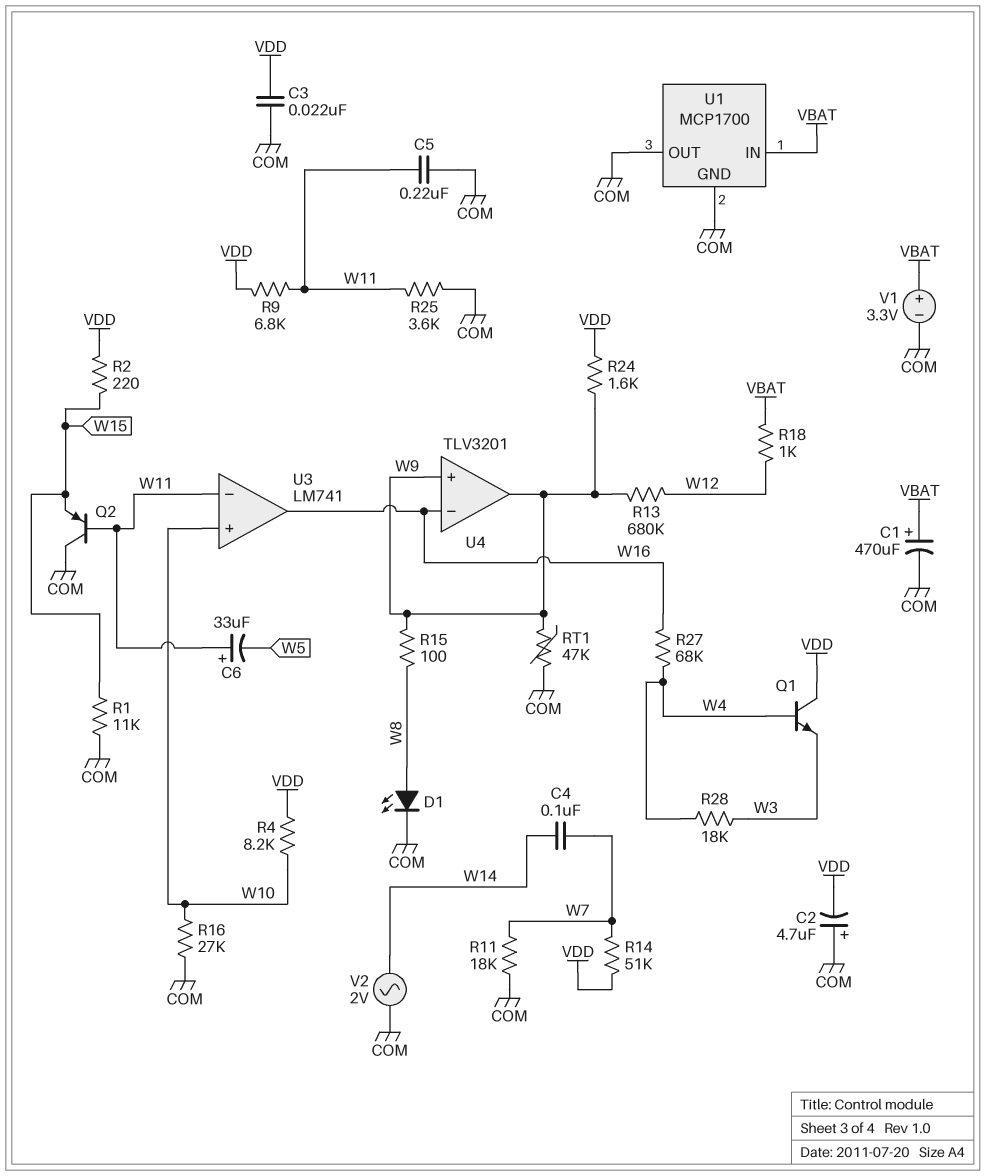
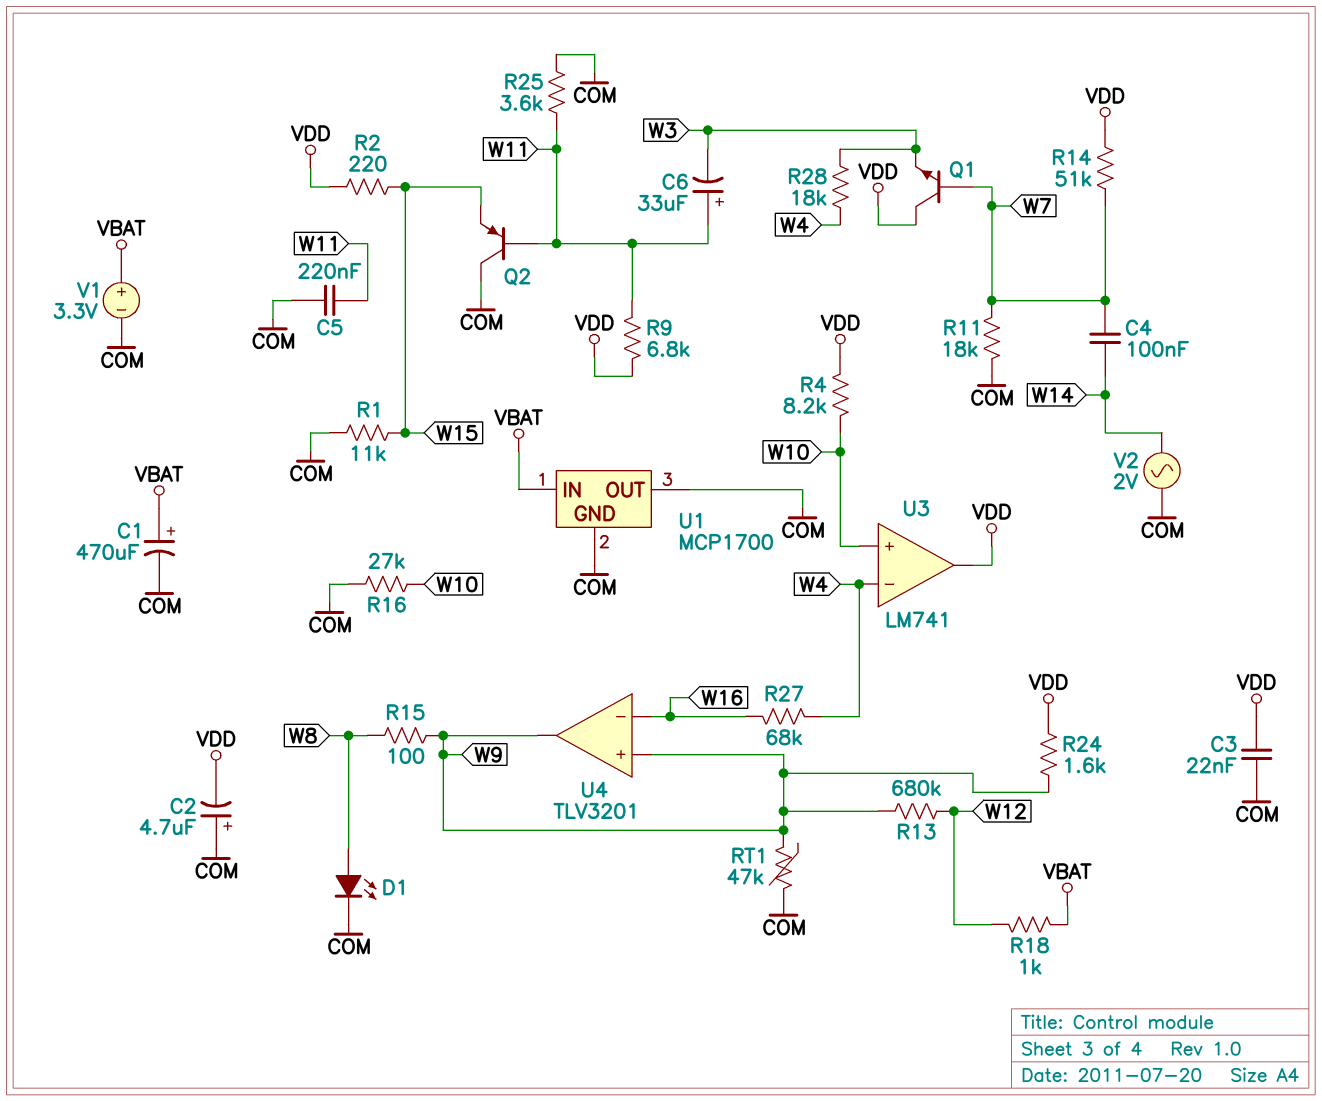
C6: 33uF (plus W11, minus W5) -> 33uF (plus W11, minus W3)
Q1: NPN (B W4, C VDD, E W3) -> NPN (B W7, C VDD, E W3)
U3 pin in-: W11 -> W4
U3 pin out: W16 -> VDD

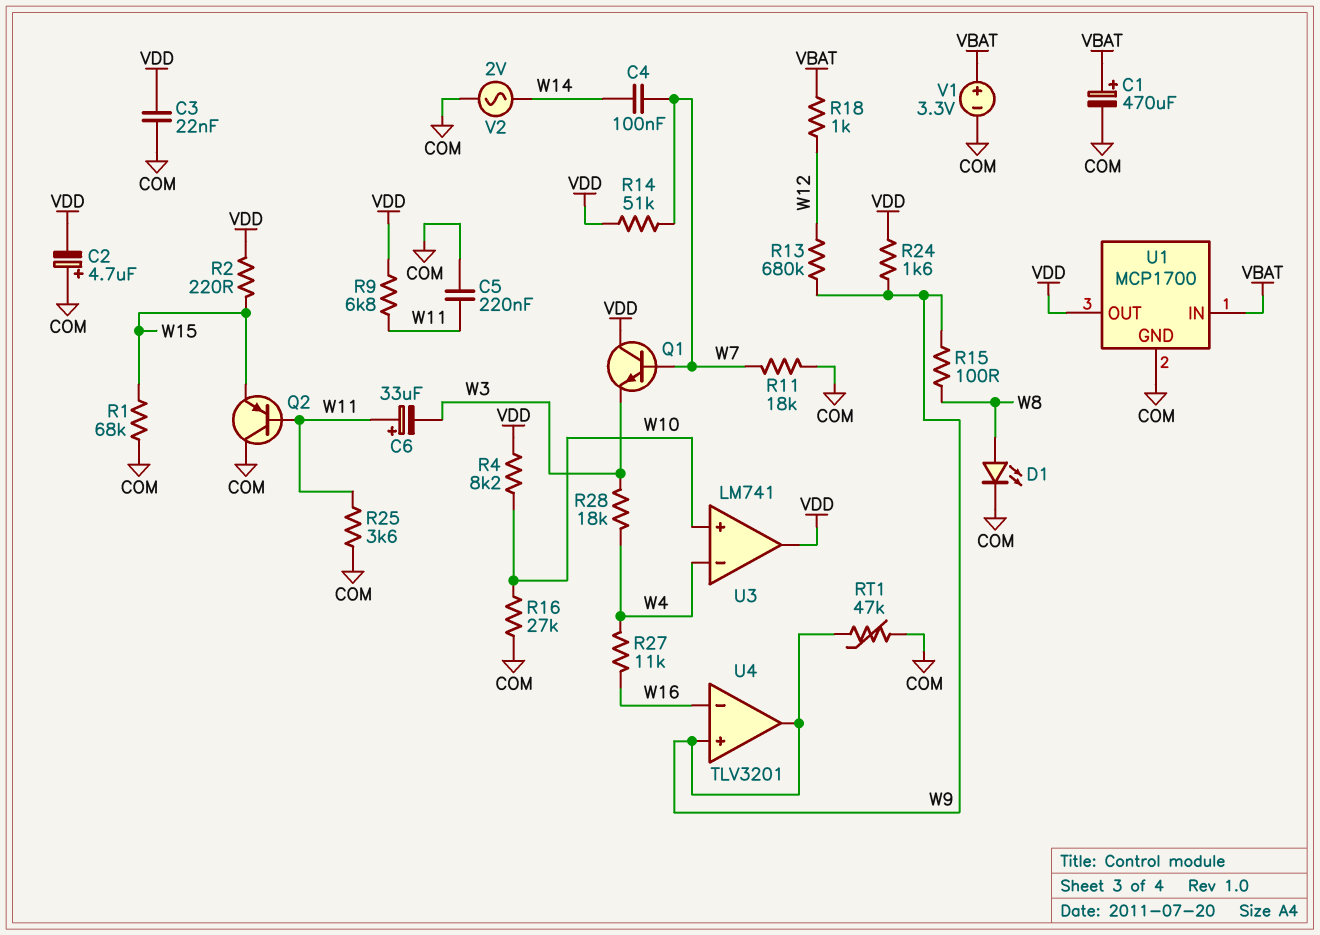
R1: 11k (COM, W15) -> 68k (COM, W15)
R27: 68k (W4, W16) -> 11k (W4, W16)
U1 pin OUT: COM -> VDD

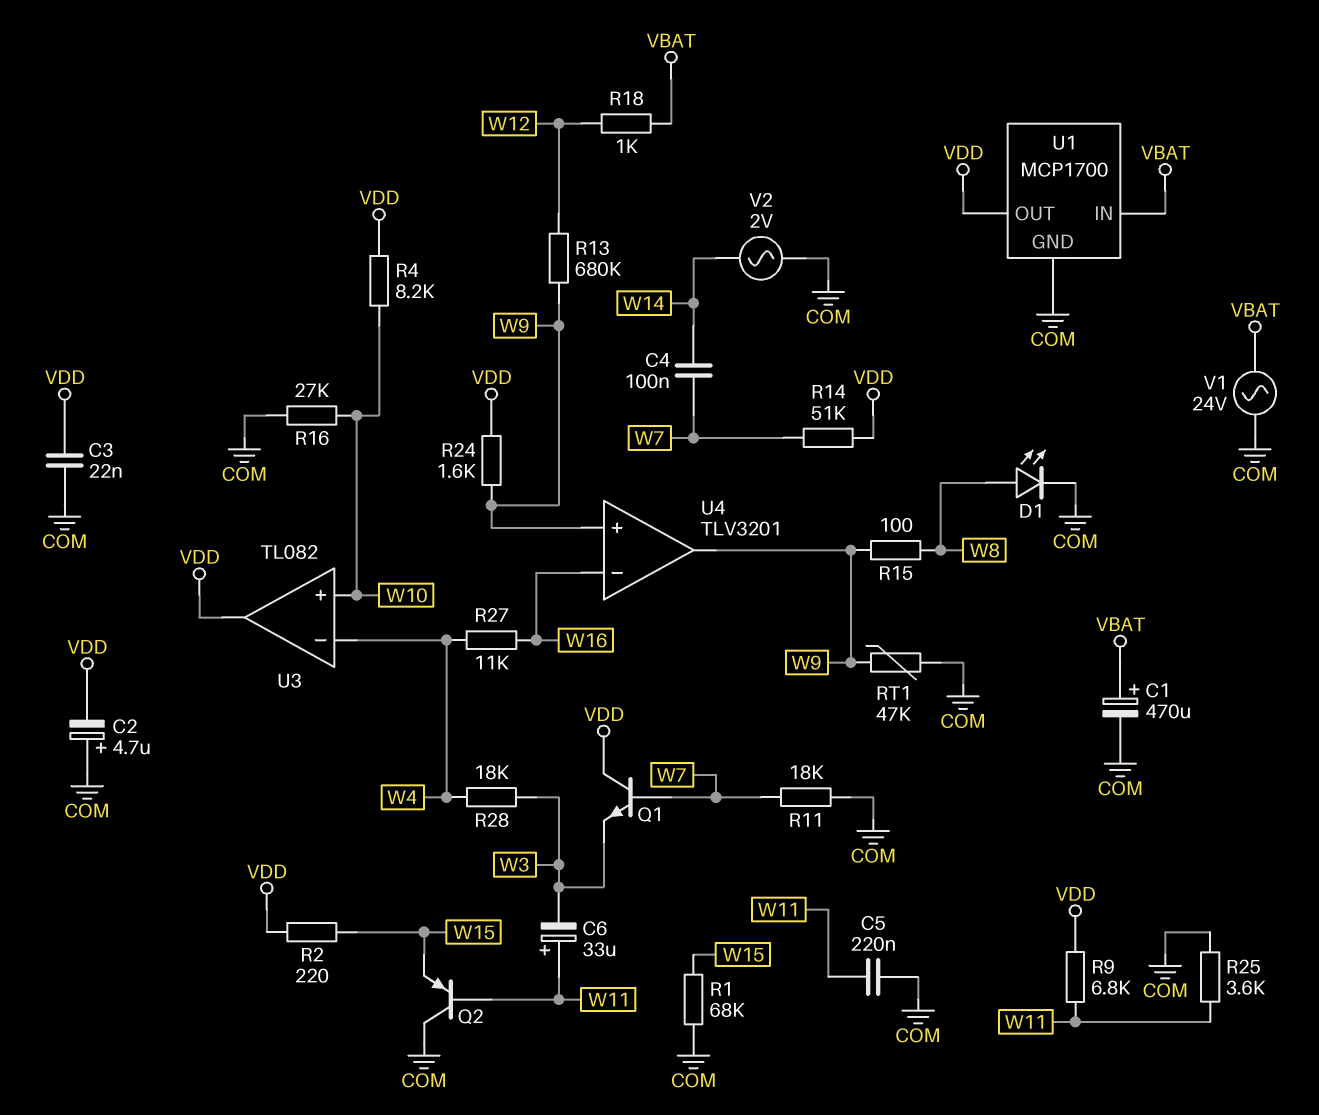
U3: LM741 -> TL082
V1: 3.3V (plus VBAT, minus COM) -> AC 24V (COM, VBAT)

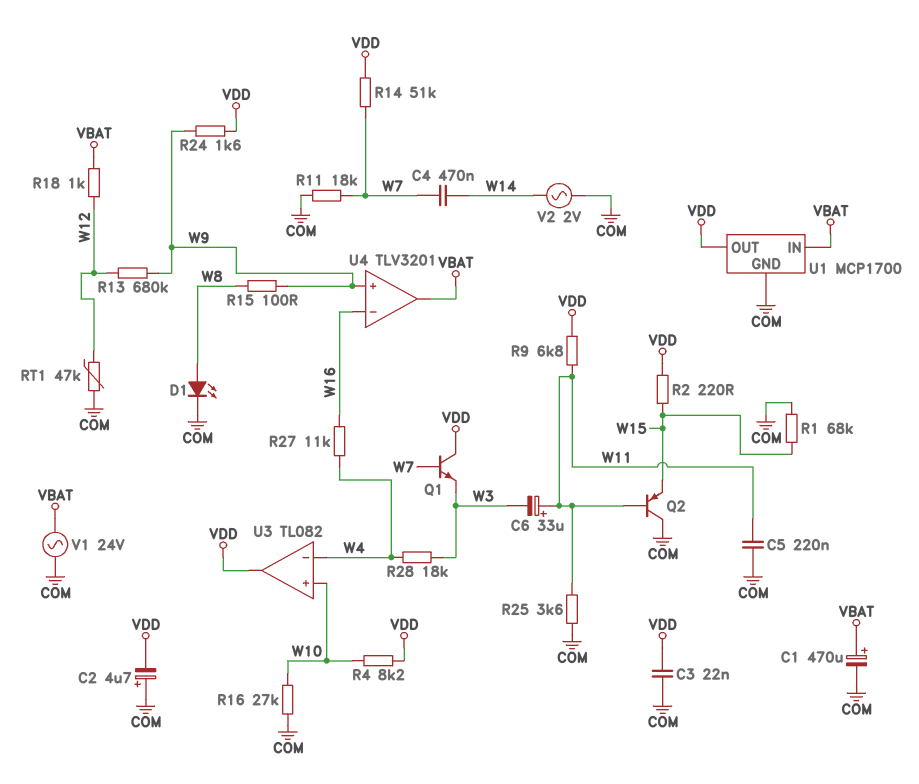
C4: 100nF (W7, W14) -> 470nF (W7, W14)
RT1: 47k (COM, W9) -> 47k (COM, W12)
U4 pin out: W9 -> VBAT

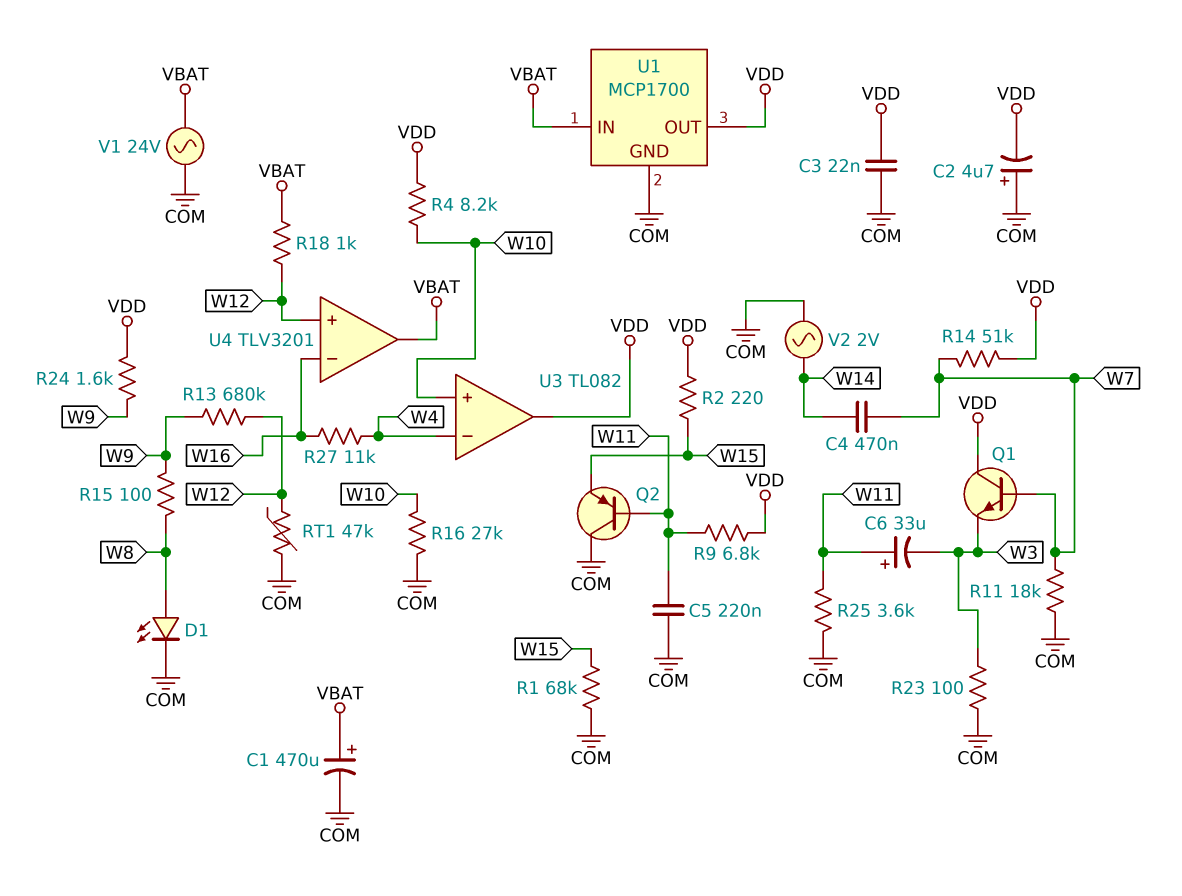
R23: none -> 100 (COM, W3)
R28: 18k (W3, W4) -> none
U4 pin in+: W9 -> W12

